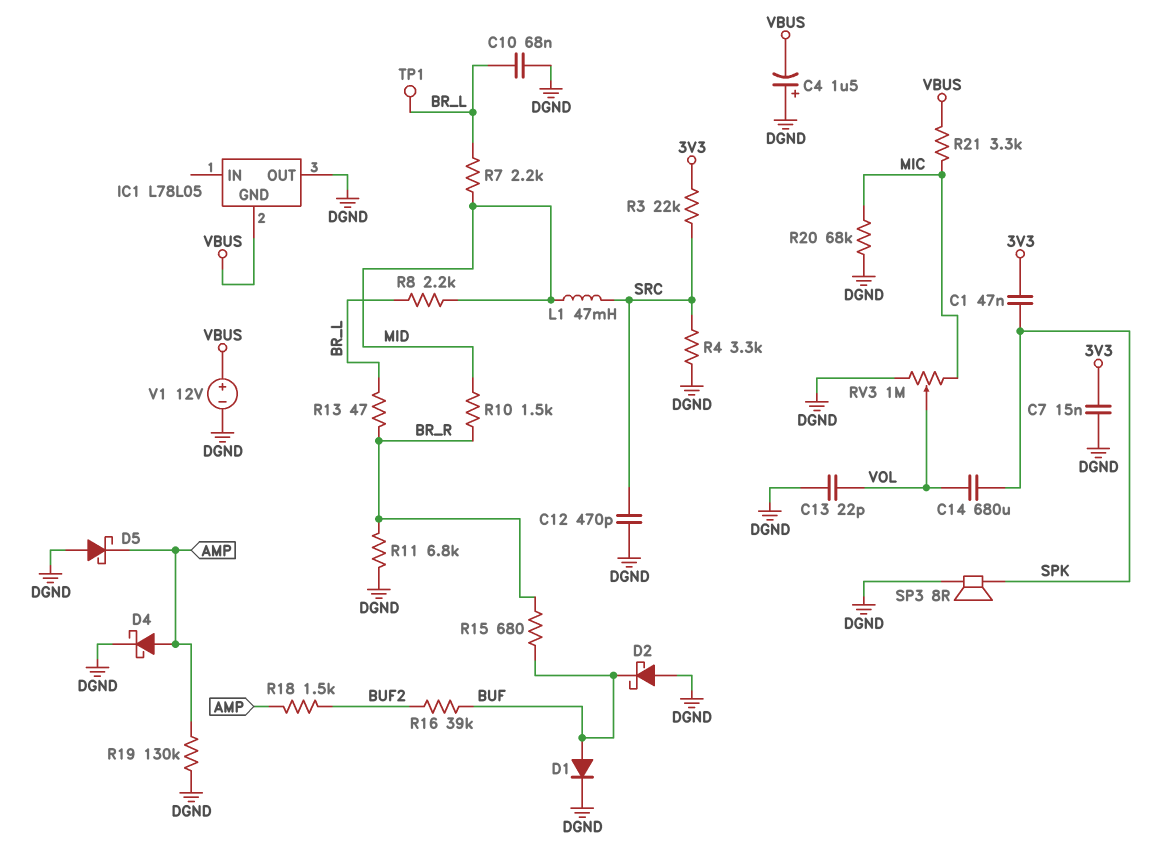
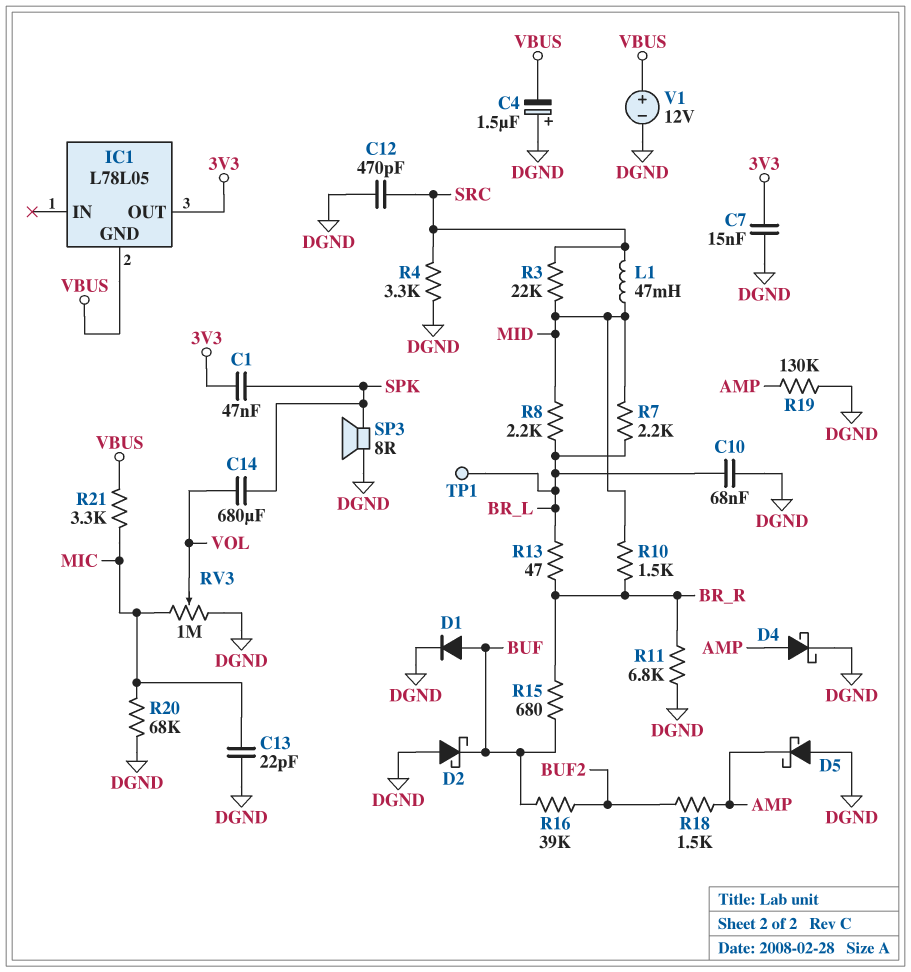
C13: 22pF (DGND, VOL) -> 22pF (DGND, MIC)
IC1 pin OUT: DGND -> 3V3
R3: 22k (3V3, SRC) -> 22k (MID, SRC)

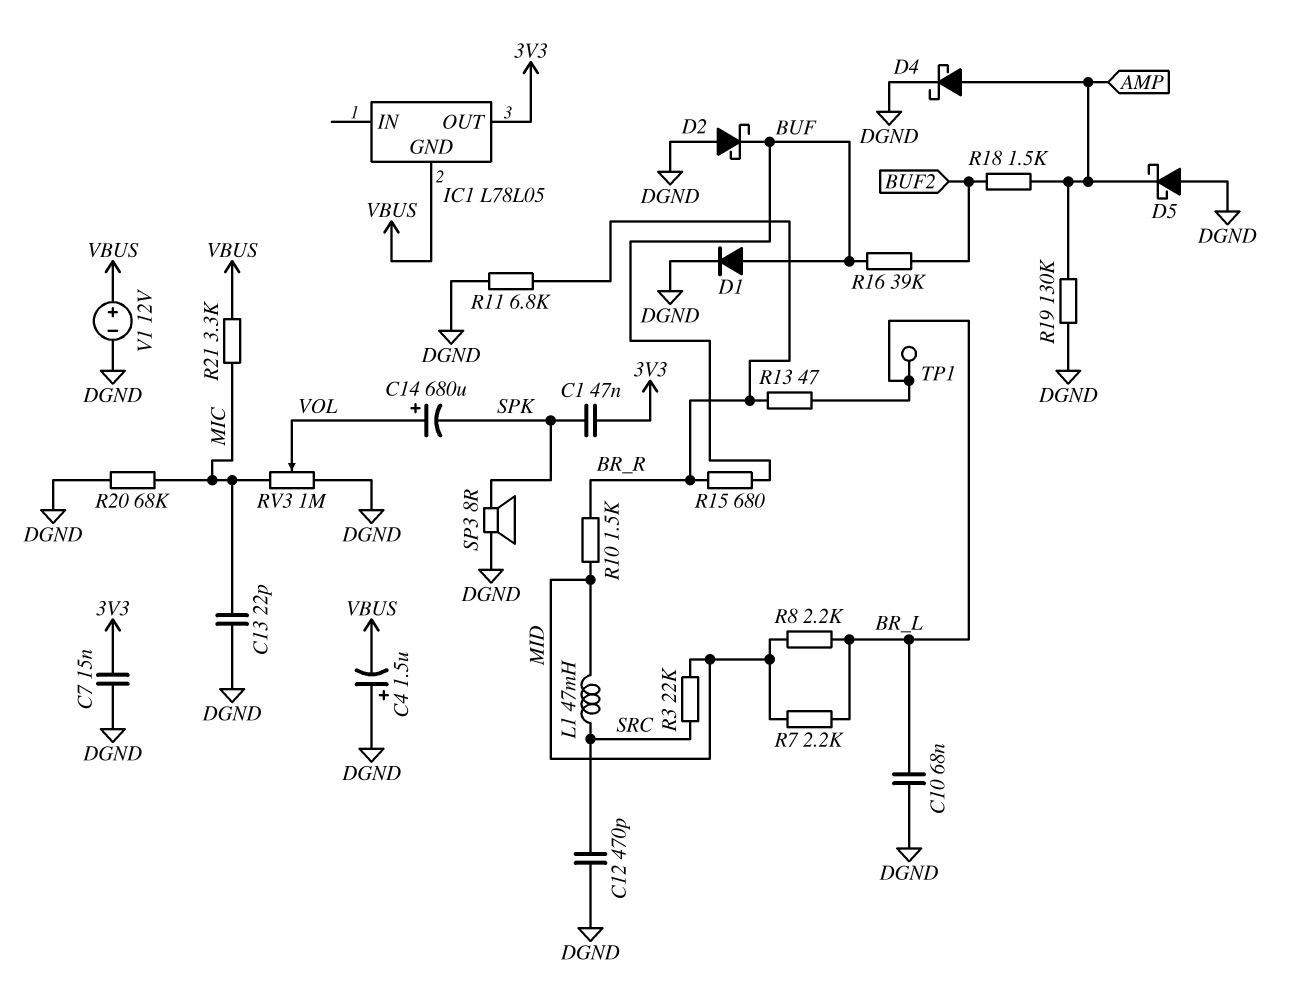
C14: 680uF (SPK, VOL) -> 680uF (plus VOL, minus SPK)
R4: 3.3k (DGND, SRC) -> none

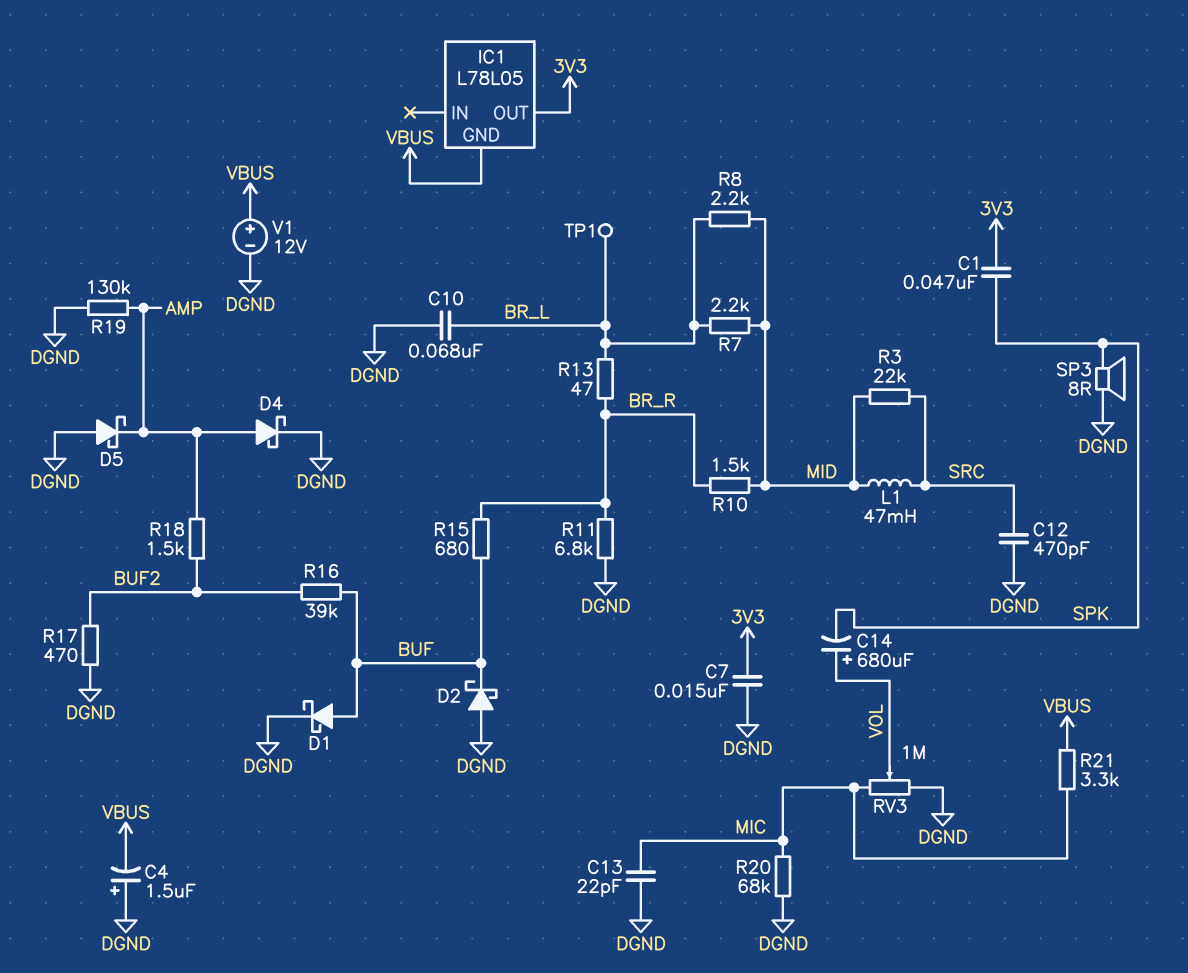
D1: diode (A BUF, K DGND) -> schottky (A BUF, K DGND)
R17: none -> 470 (BUF2, DGND)

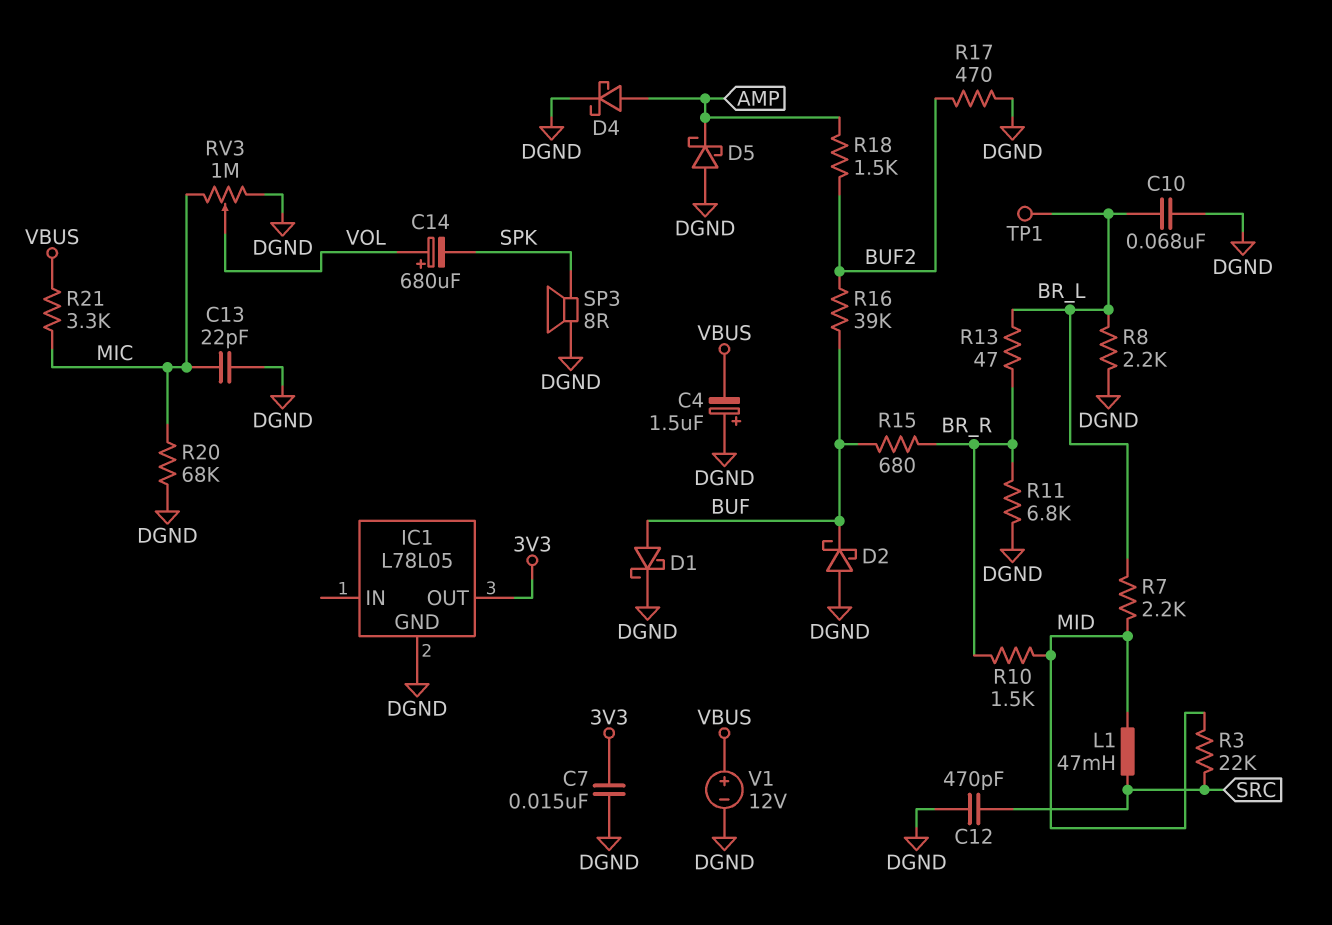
C1: 47nF (3V3, SPK) -> none
IC1 pin GND: VBUS -> DGND
R8: 2.2k (BR_L, MID) -> 2.2k (BR_L, DGND)
R19: 130k (AMP, DGND) -> none

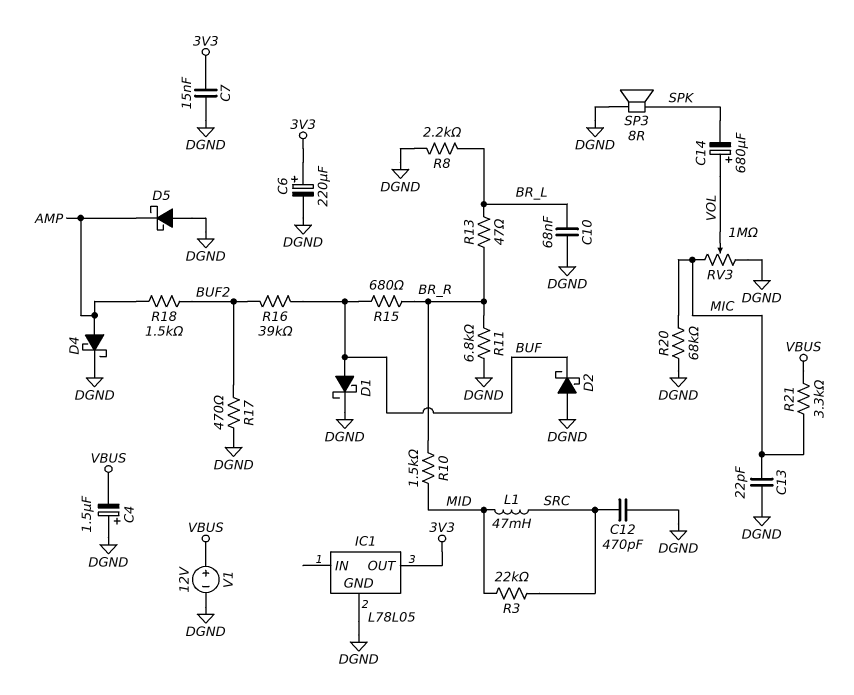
C6: none -> 220uF (plus 3V3, minus DGND)
R7: 2.2k (BR_L, MID) -> none
TP1: test point (BR_L) -> none

